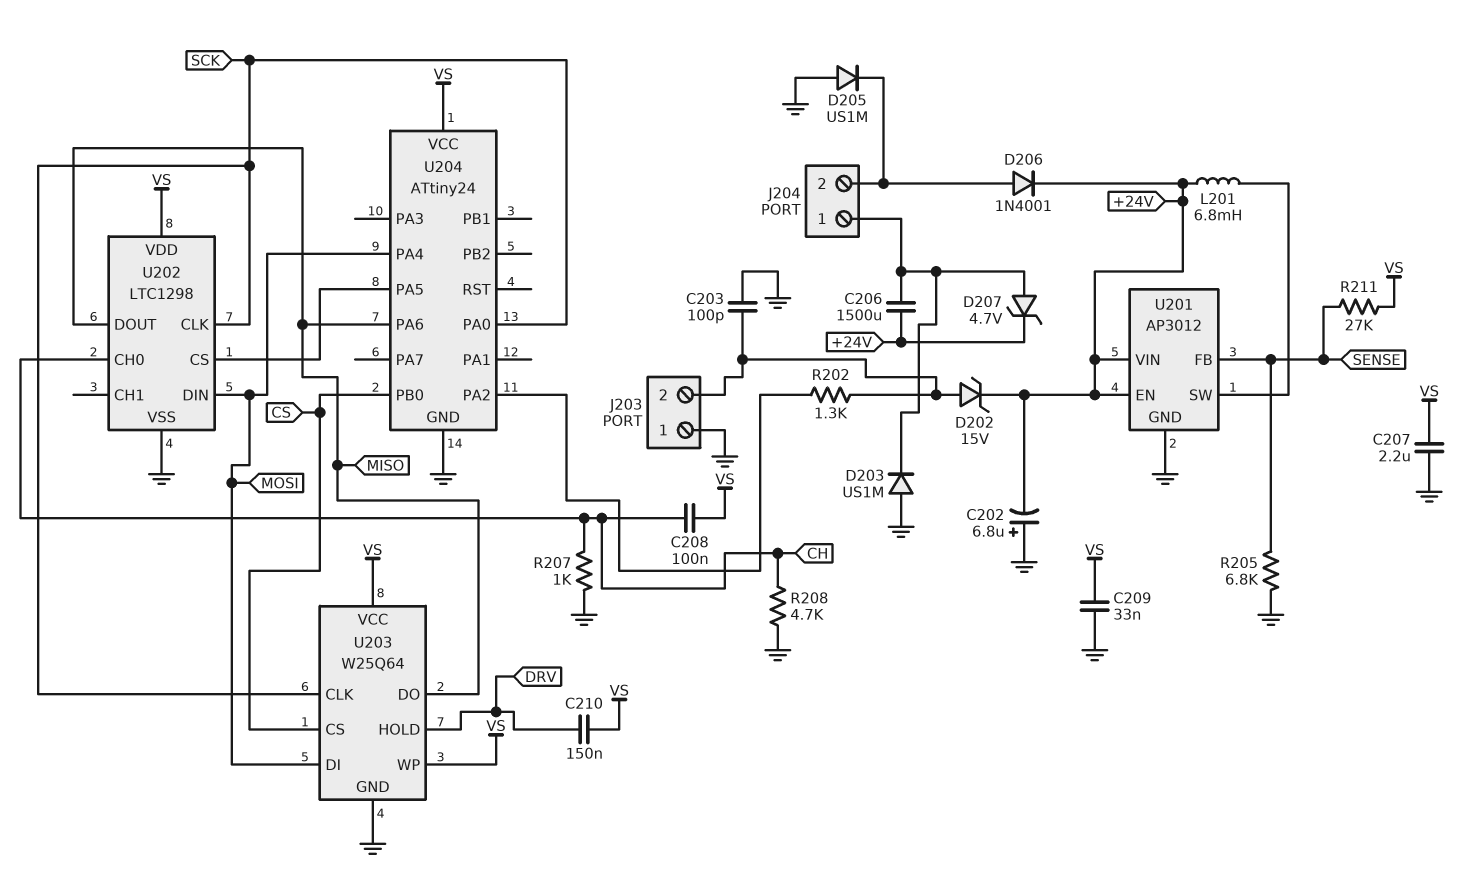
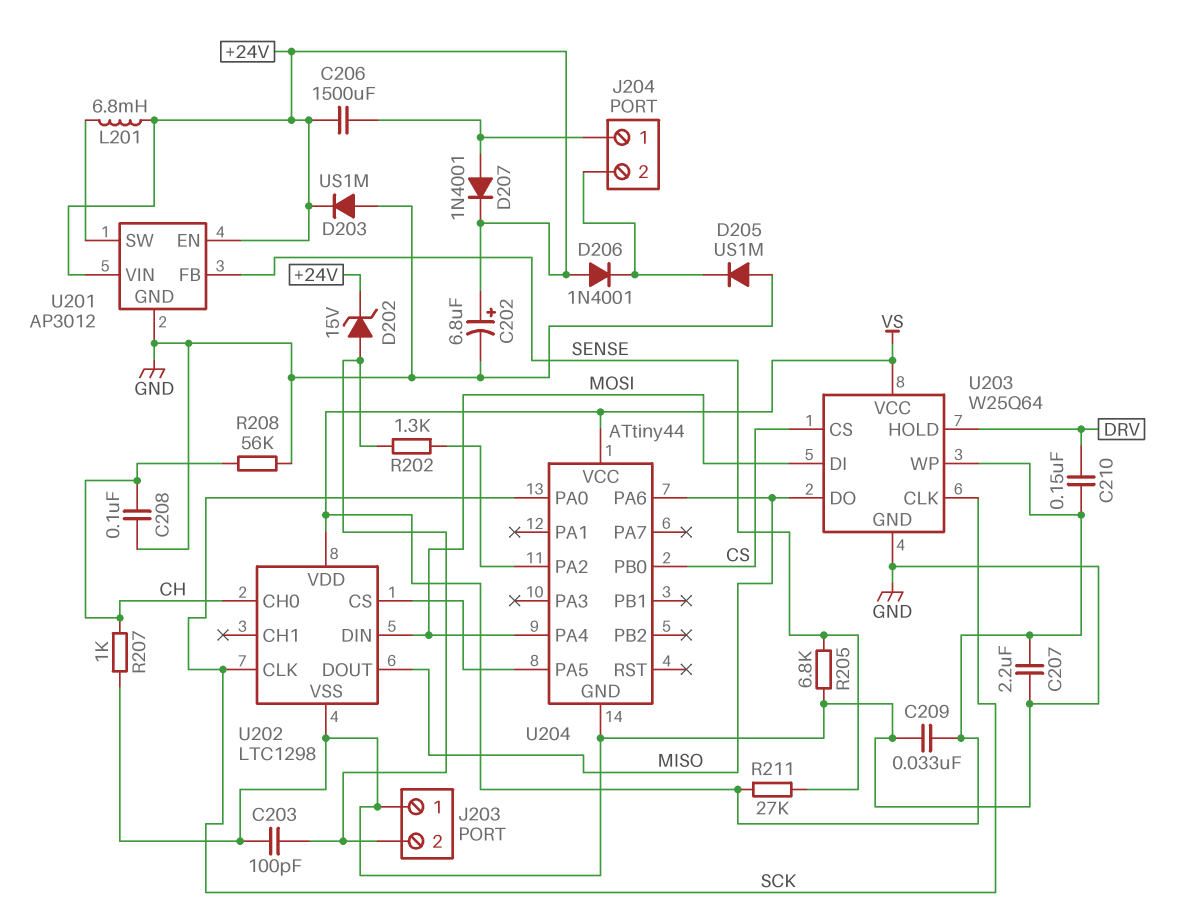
C202: 6.8uF (plus GND, minus +24V) -> 6.8uF (plus +24V, minus GND)
C208: 100nF (CH, VS) -> 100nF (CH, GND)
D203: diode US1M (A GND, K J204/1) -> diode US1M (A GND, K +24V)
D206: diode 1N4001 (A J204/2, K +24V) -> diode 1N4001 (A +24V, K J204/2)
D207: zener 4.7V (A J204/1, K +24V) -> diode 1N4001 (A J204/1, K +24V)
R208: 4.7k (CH, GND) -> 56k (CH, GND)
U204: ATtiny24 -> ATtiny44

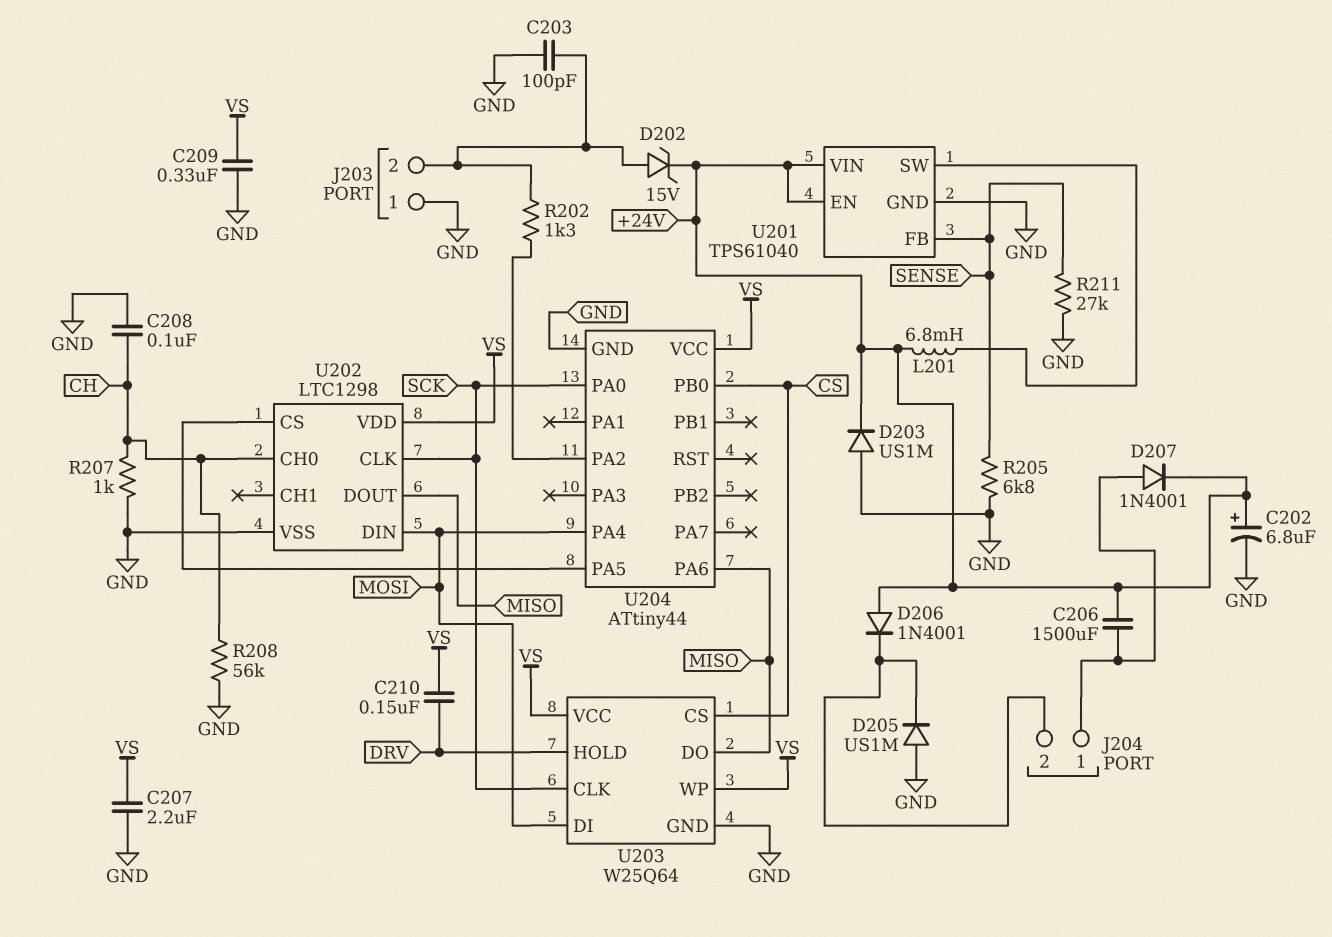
C209: 33nF (GND, VS) -> 330nF (GND, VS)
R211: 27k (SENSE, VS) -> 27k (GND, SENSE)
U201: AP3012 -> TPS61040

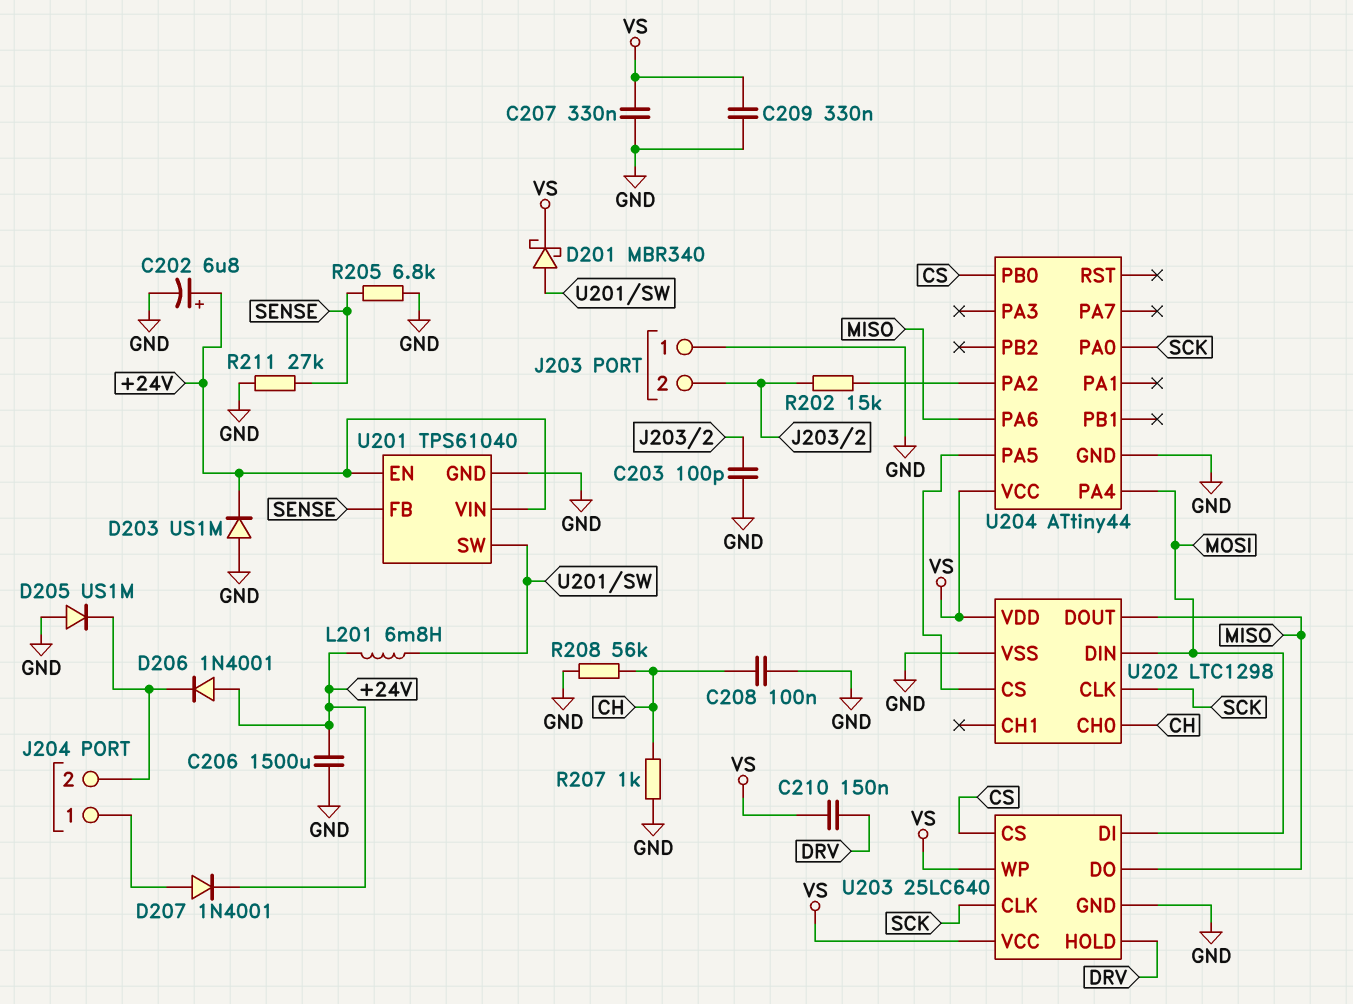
C206: 1500uF (+24V, J204/1) -> 1500uF (+24V, GND)
C207: 2.2uF (GND, VS) -> 330nF (GND, VS)
D201: none -> schottky MBR340 (A U201/SW, K VS)
D202: zener 15V (A J203/2, K +24V) -> none
R202: 1.3k (J203/2, U204/PA2) -> 15k (J203/2, U204/PA2)
U203: W25Q64 -> 25LC640

